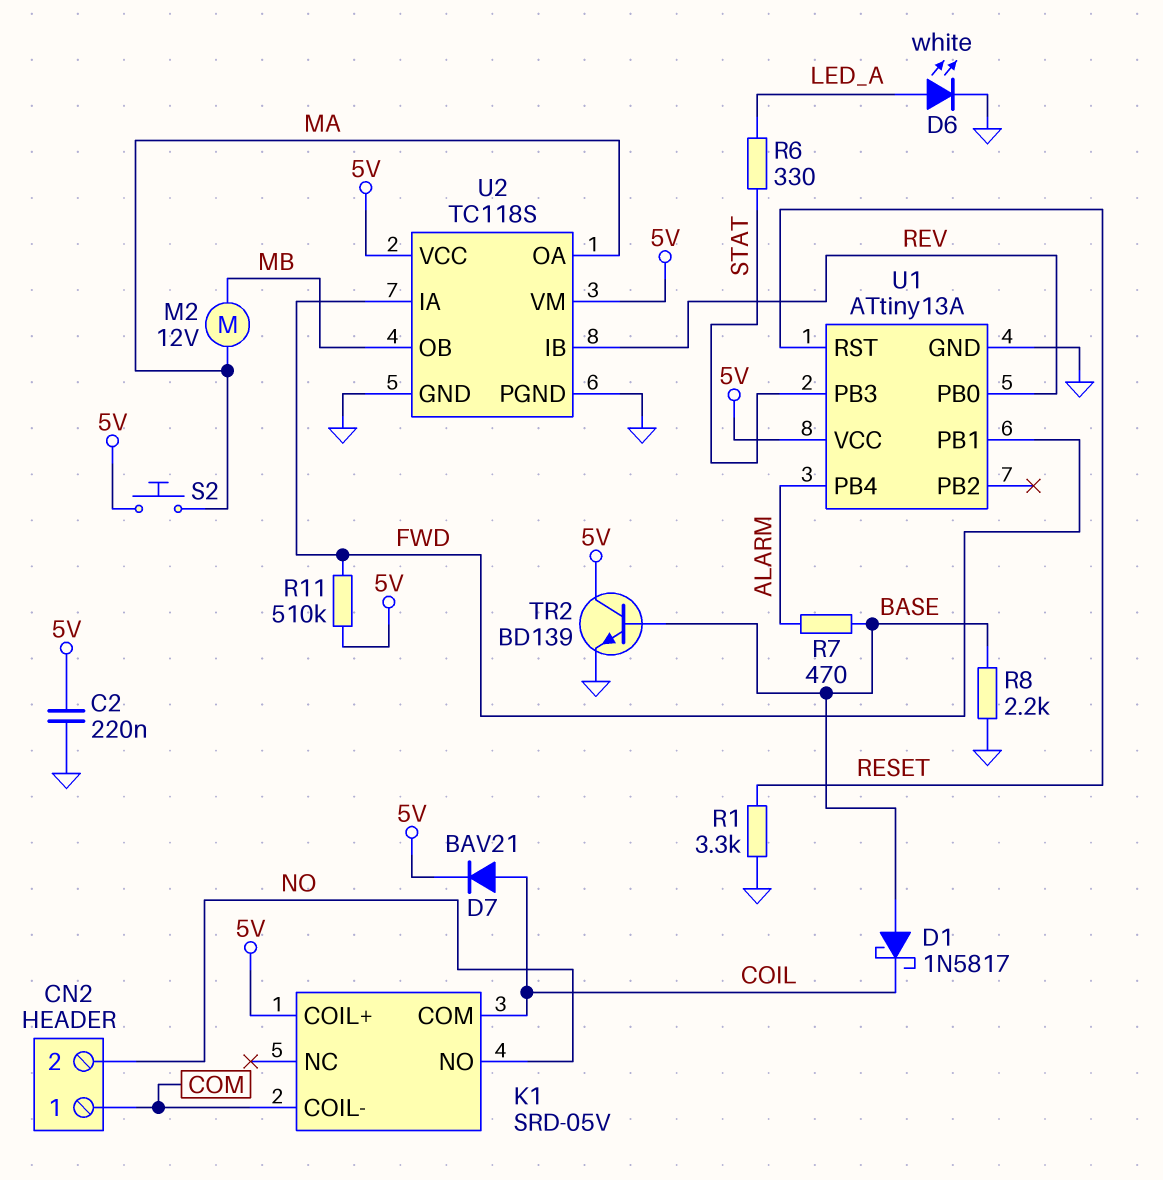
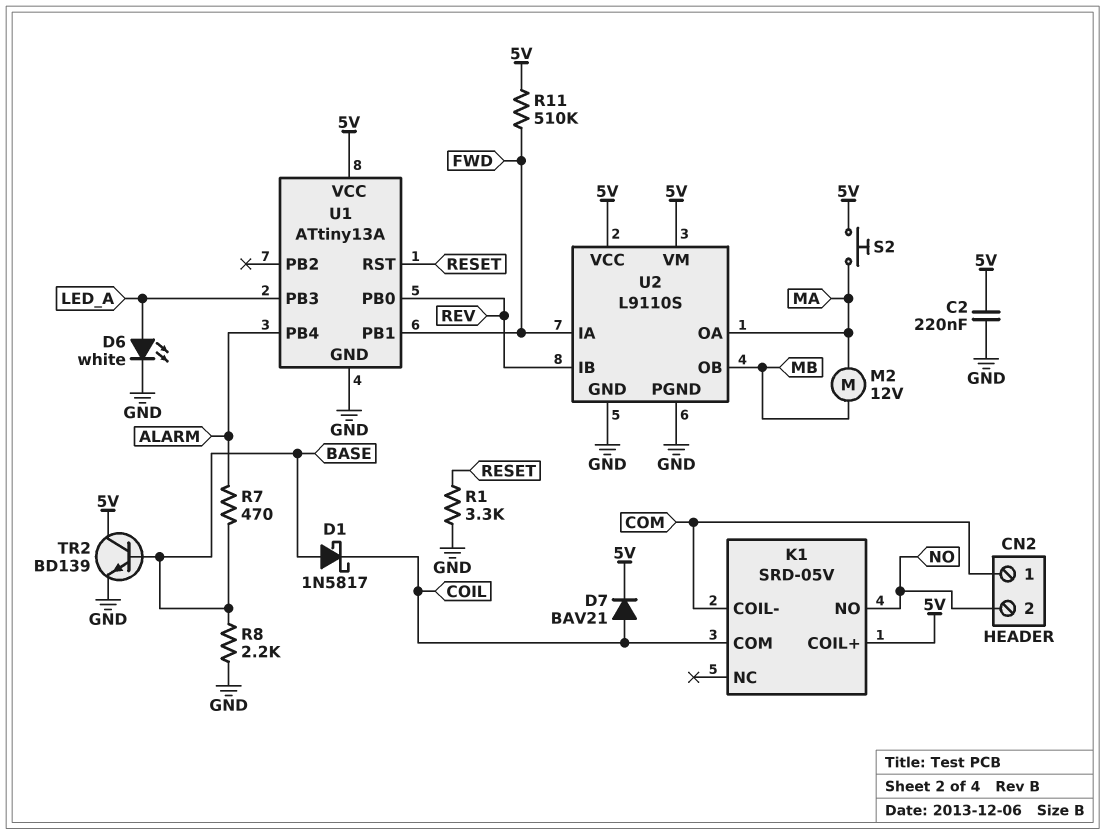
R6: 330 (LED_A, STAT) -> none
U1 pin PB3: STAT -> LED_A
U2: TC118S -> L9110S

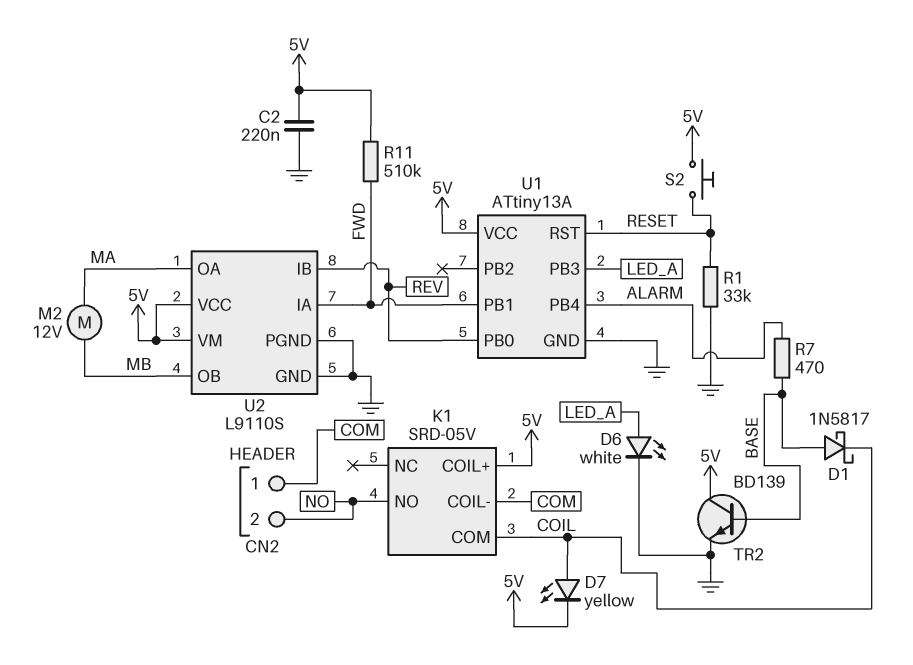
D7: diode BAV21 (A COIL, K 5V) -> LED yellow (A COIL, K 5V)
R1: 3.3k (GND, RESET) -> 33k (GND, RESET)
R8: 2.2k (BASE, GND) -> none
S2: button (5V, MA) -> button (5V, RESET)

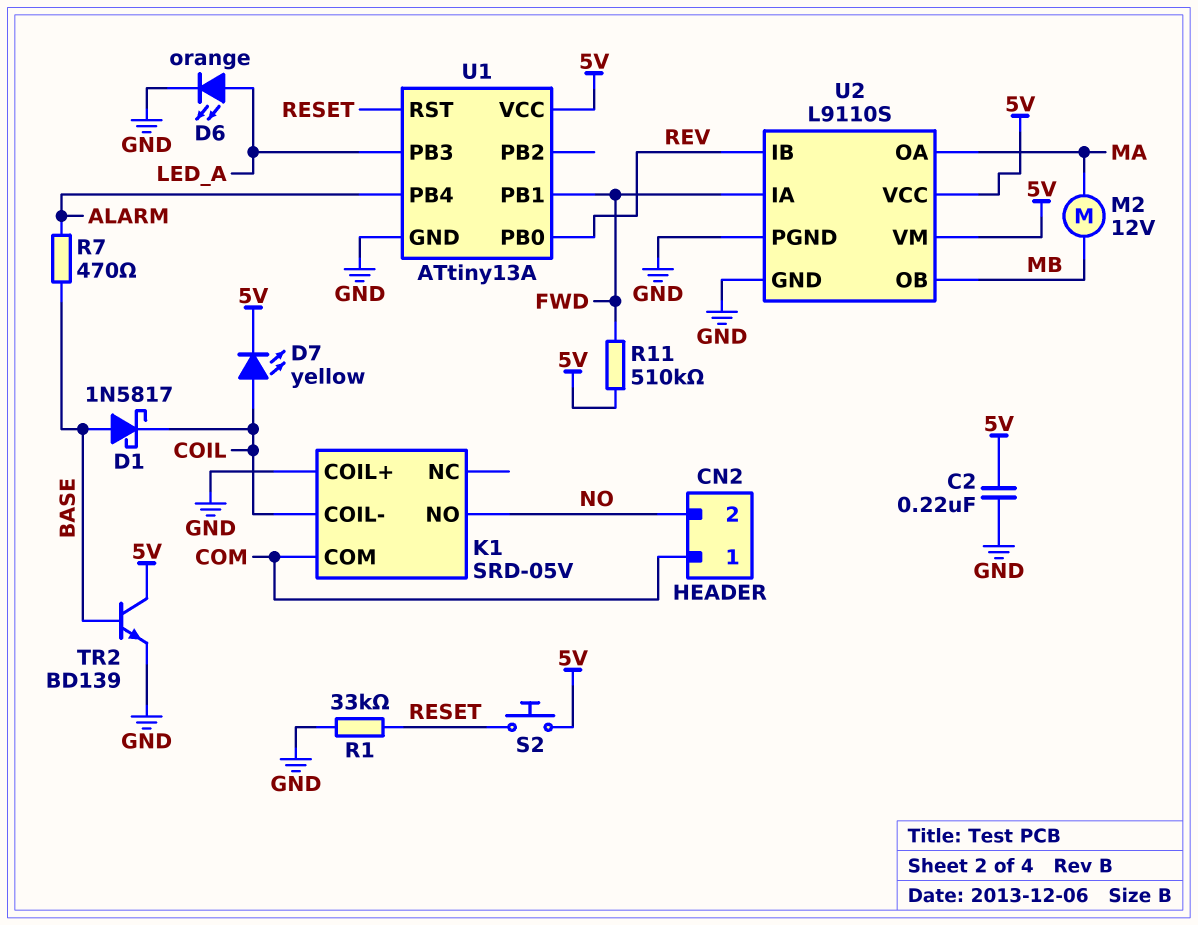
D6: LED white (A LED_A, K GND) -> LED orange (A LED_A, K GND)
K1 pin COIL+: 5V -> GND
K1 pin COIL-: COM -> COIL
K1 pin COM: COIL -> COM

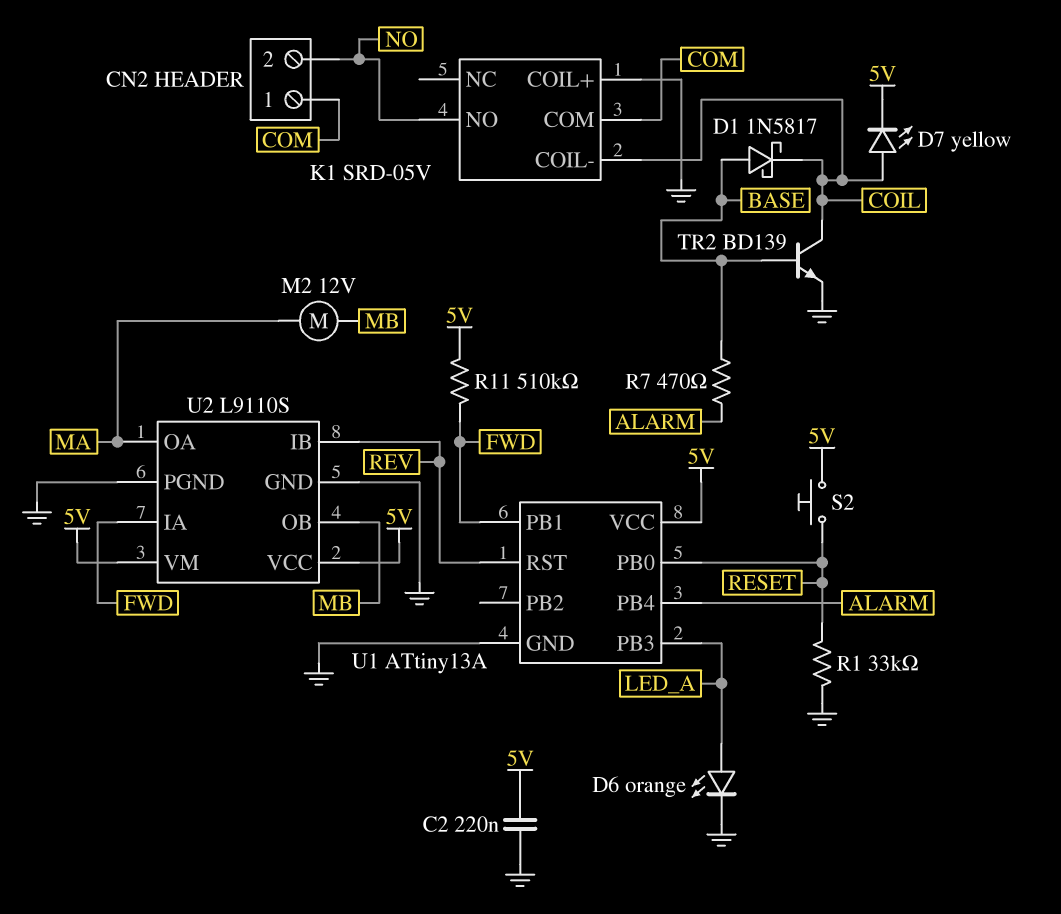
TR2: NPN BD139 (B BASE, C 5V, E GND) -> NPN BD139 (B BASE, C COIL, E GND)
U1 pin PB0: REV -> RESET
U1 pin RST: RESET -> REV

